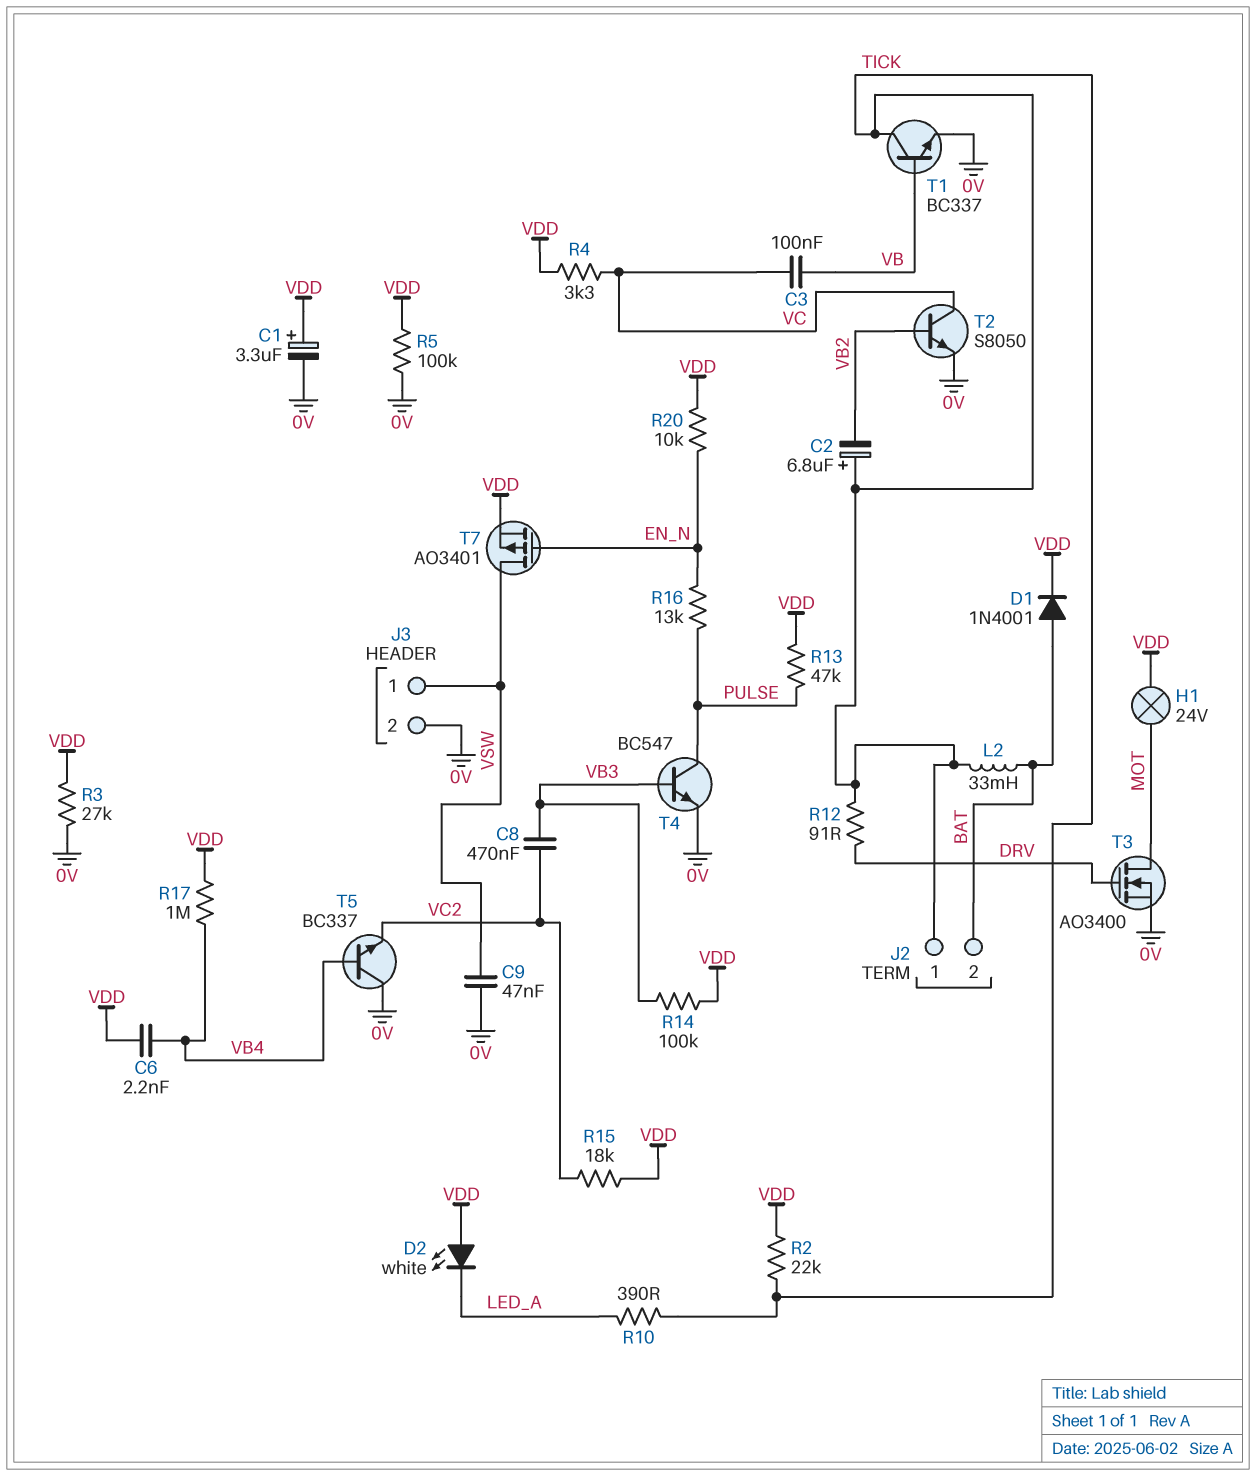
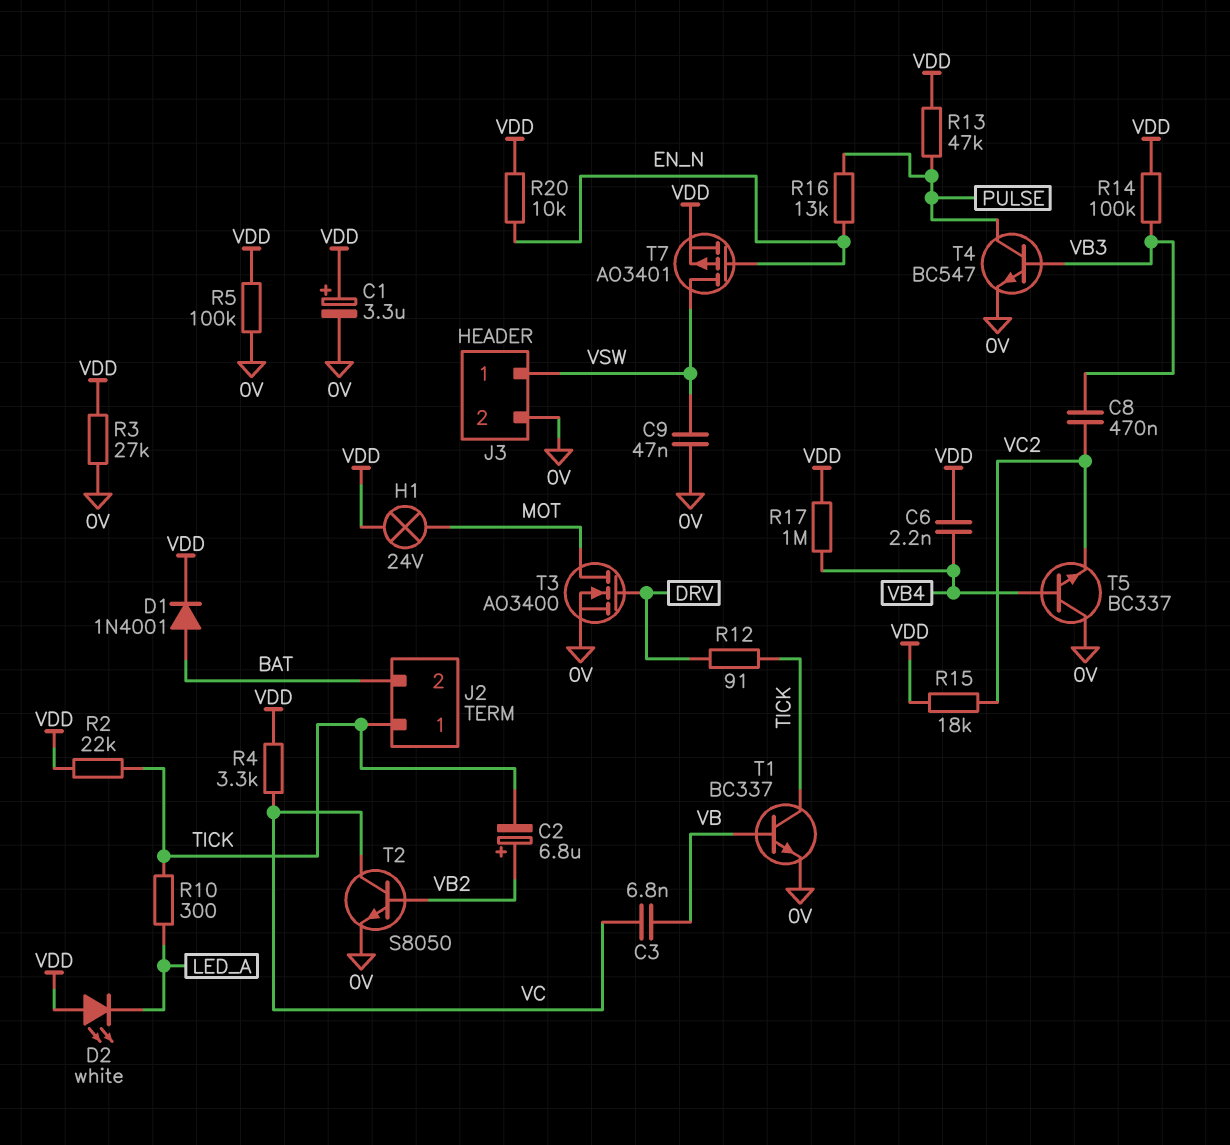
C2: 6.8uF (plus TICK, minus VB2) -> 6.8uF (plus VB2, minus TICK)
C3: 100nF (VB, VC) -> 6.8nF (VB, VC)
L2: 33mH (BAT, TICK) -> none
R10: 390 (LED_A, TICK) -> 300 (LED_A, TICK)

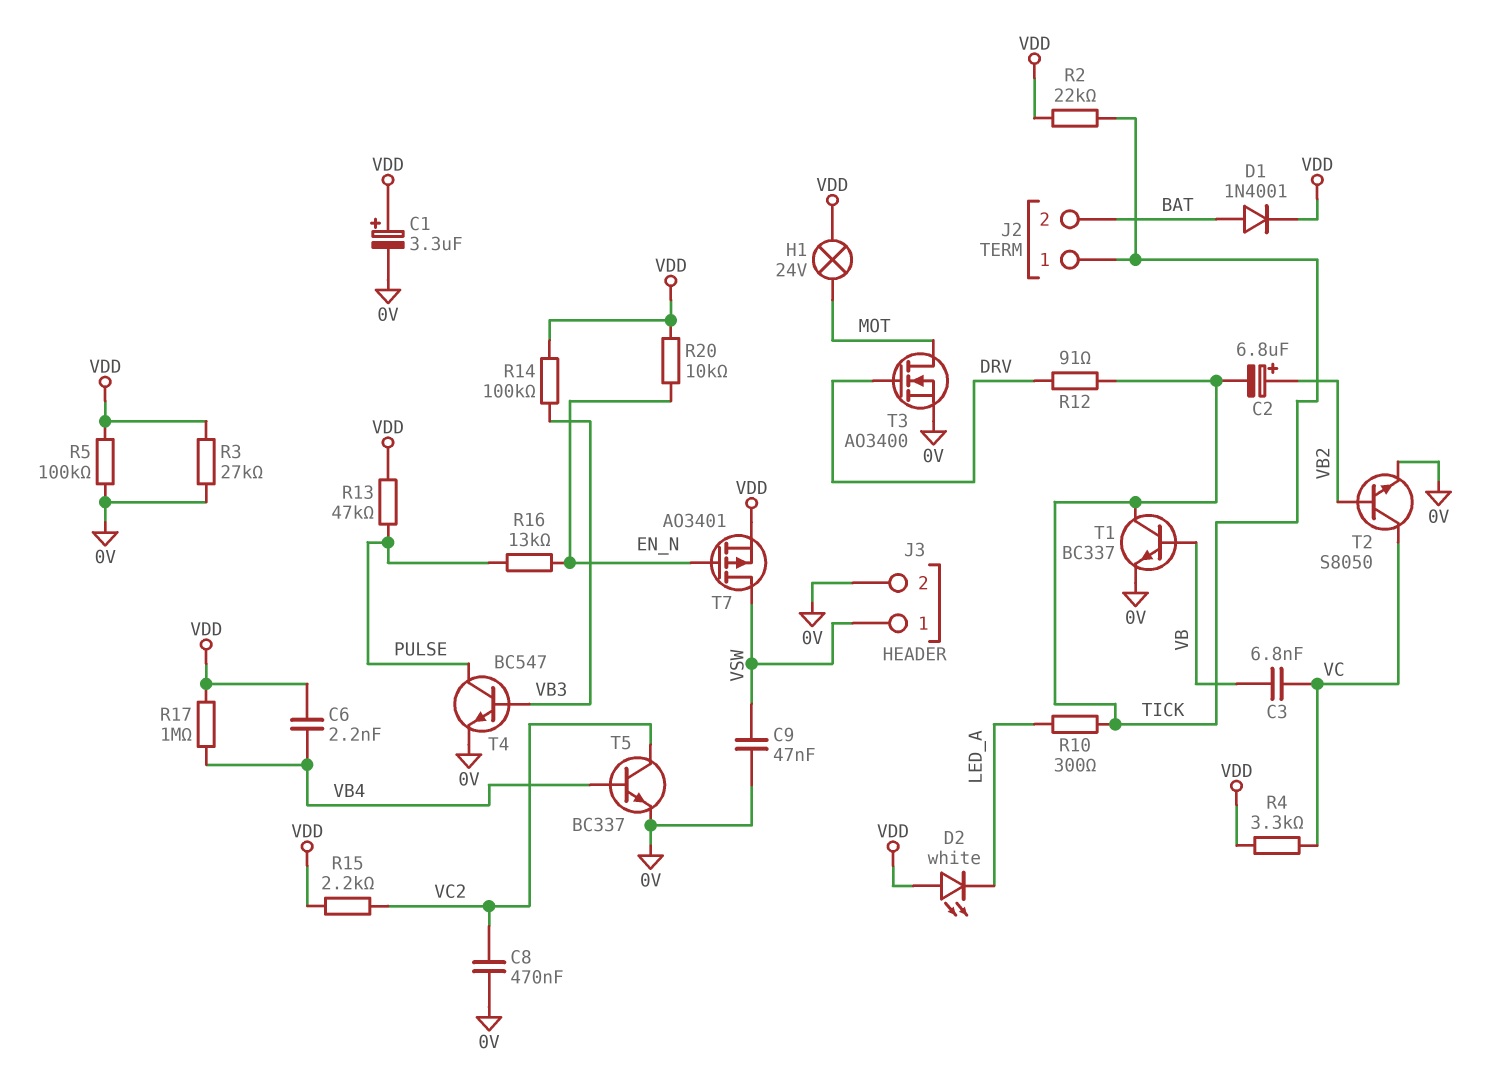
C8: 470nF (VB3, VC2) -> 470nF (0V, VC2)
R15: 18k (VC2, VDD) -> 2.2k (VC2, VDD)
T5: NPN BC337 (B VB4, C 0V, E VC2) -> NPN BC337 (B VB4, C VC2, E 0V)

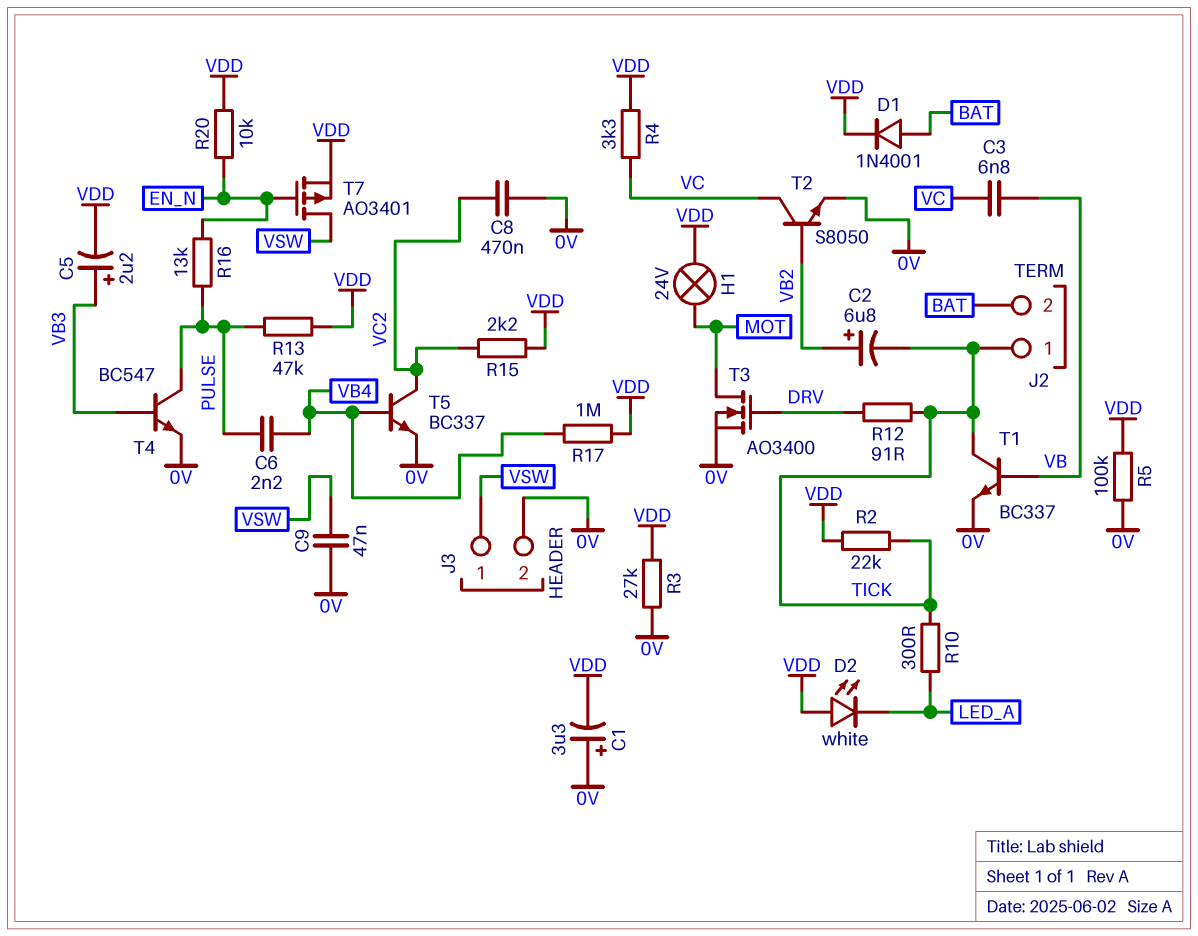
C1: 3.3uF (plus VDD, minus 0V) -> 3.3uF (plus 0V, minus VDD)
C5: none -> 2.2uF (plus VB3, minus VDD)
C6: 2.2nF (VB4, VDD) -> 2.2nF (PULSE, VB4)
R14: 100k (VB3, VDD) -> none

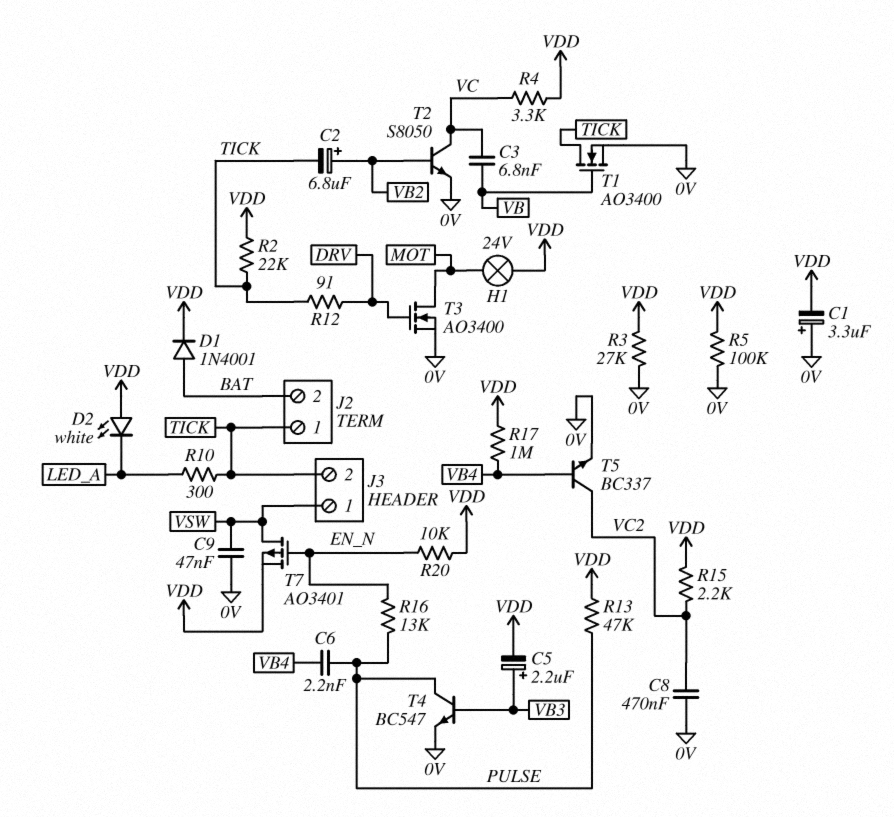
J3 pin 2: 0V -> TICK
T1: NPN BC337 (B VB, C TICK, E 0V) -> NMOS AO3400 (G VB, D TICK, S 0V)

